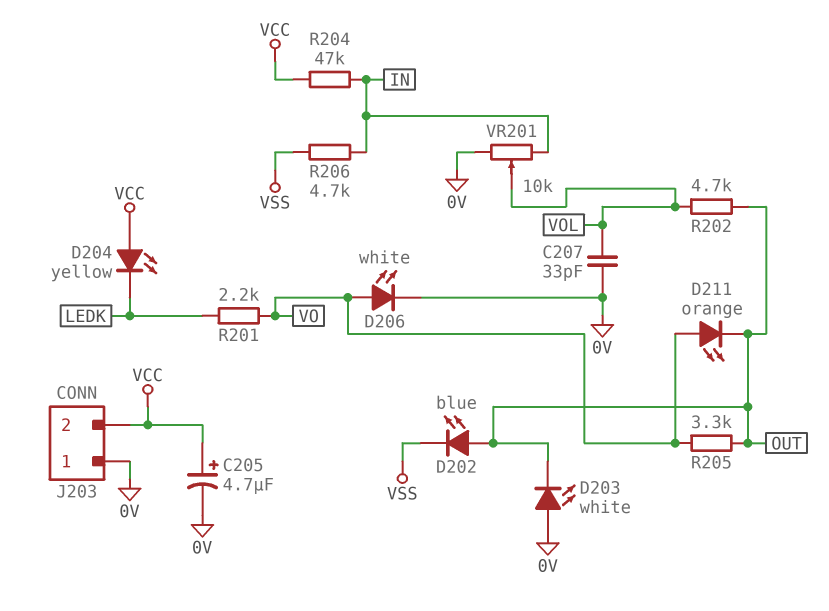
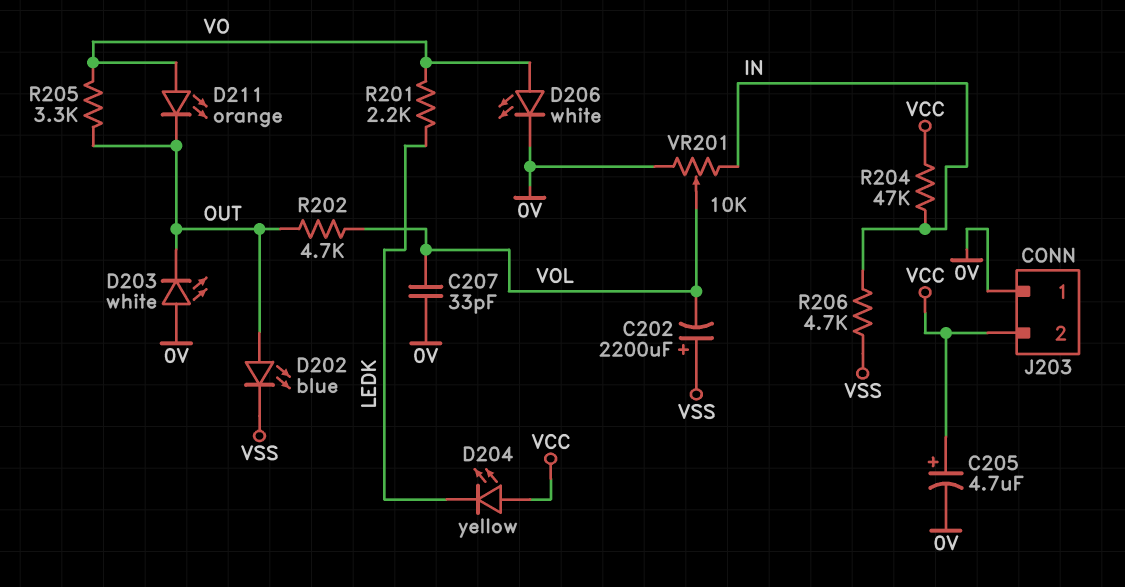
C202: none -> 2200uF (plus VSS, minus VOL)

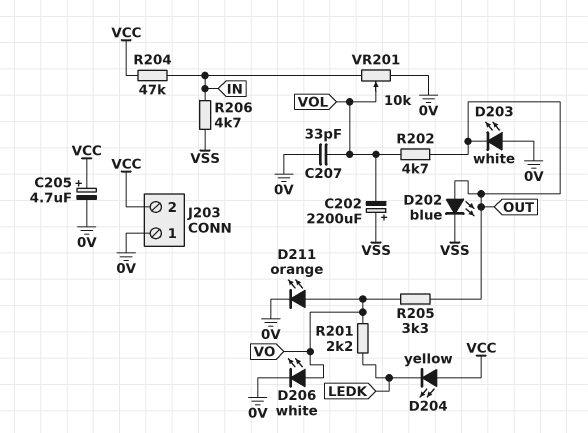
D211: LED orange (A VO, K OUT) -> LED orange (A VO, K 0V)

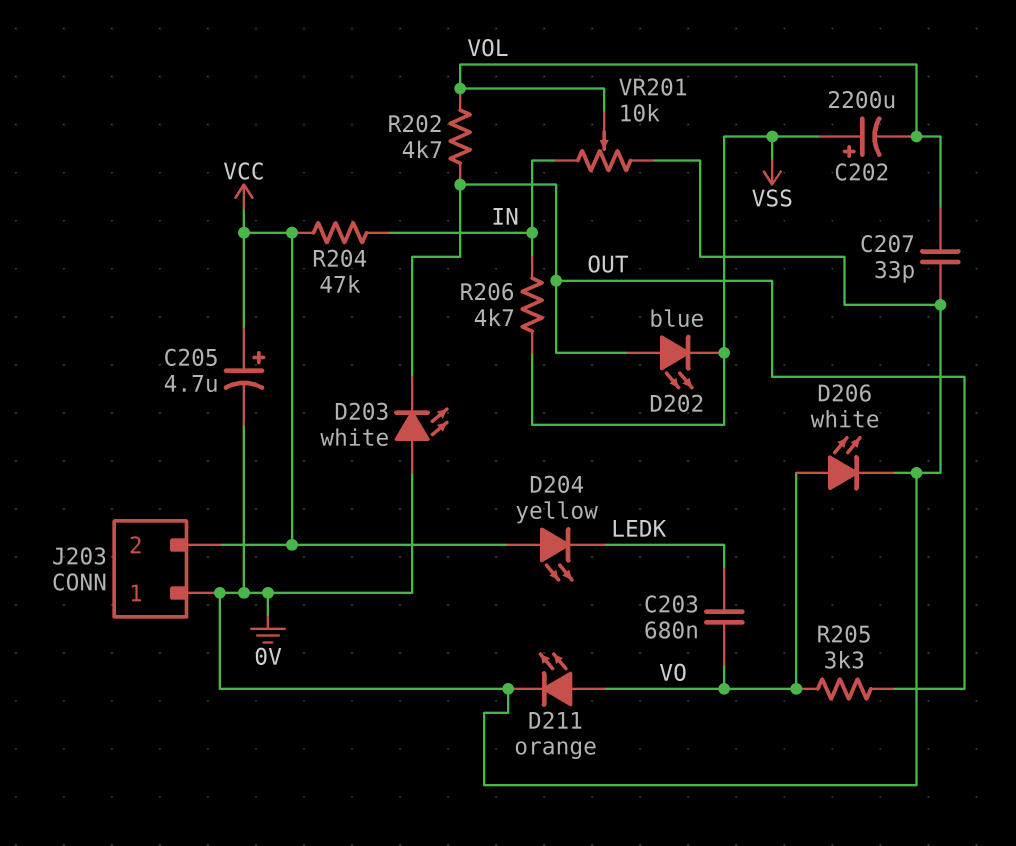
C203: none -> 680nF (LEDK, VO)
R201: 2.2k (LEDK, VO) -> none

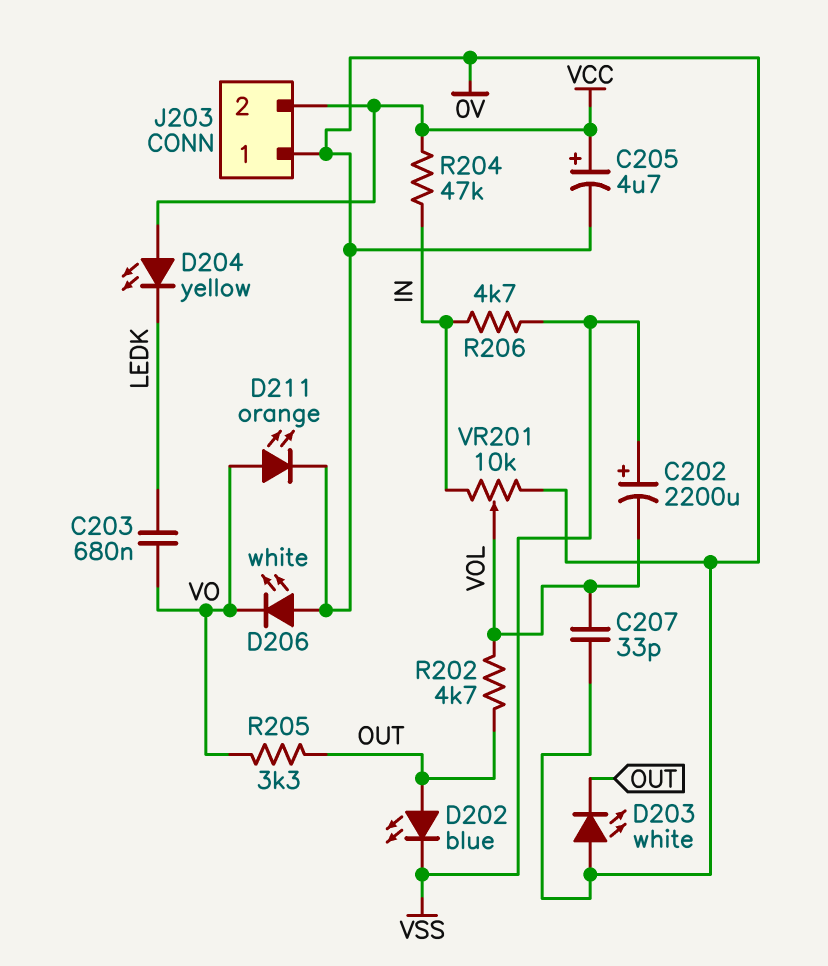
D206: LED white (A VO, K 0V) -> LED white (A 0V, K VO)

